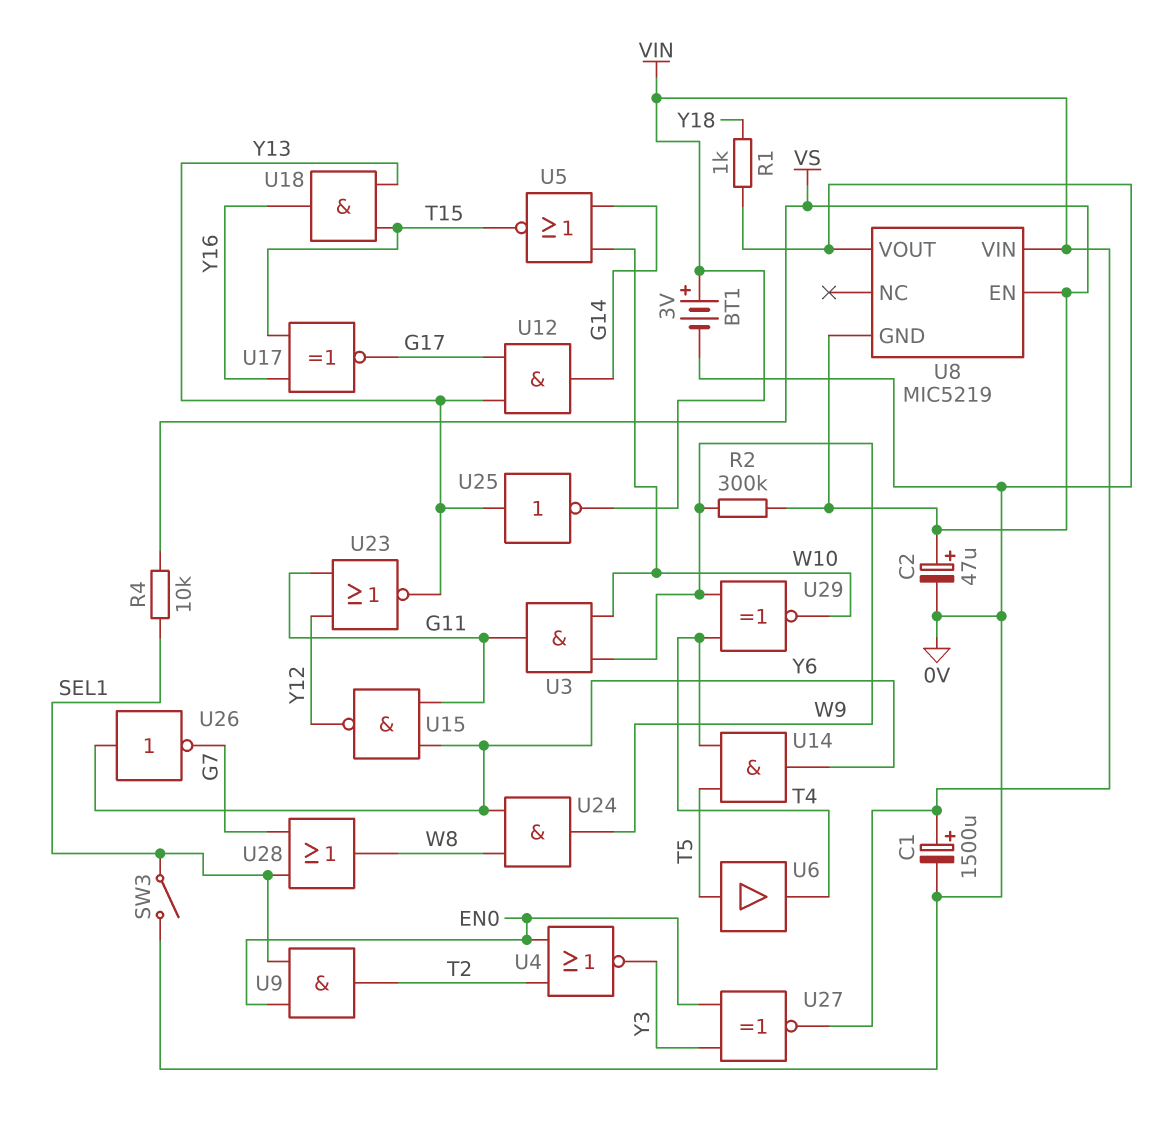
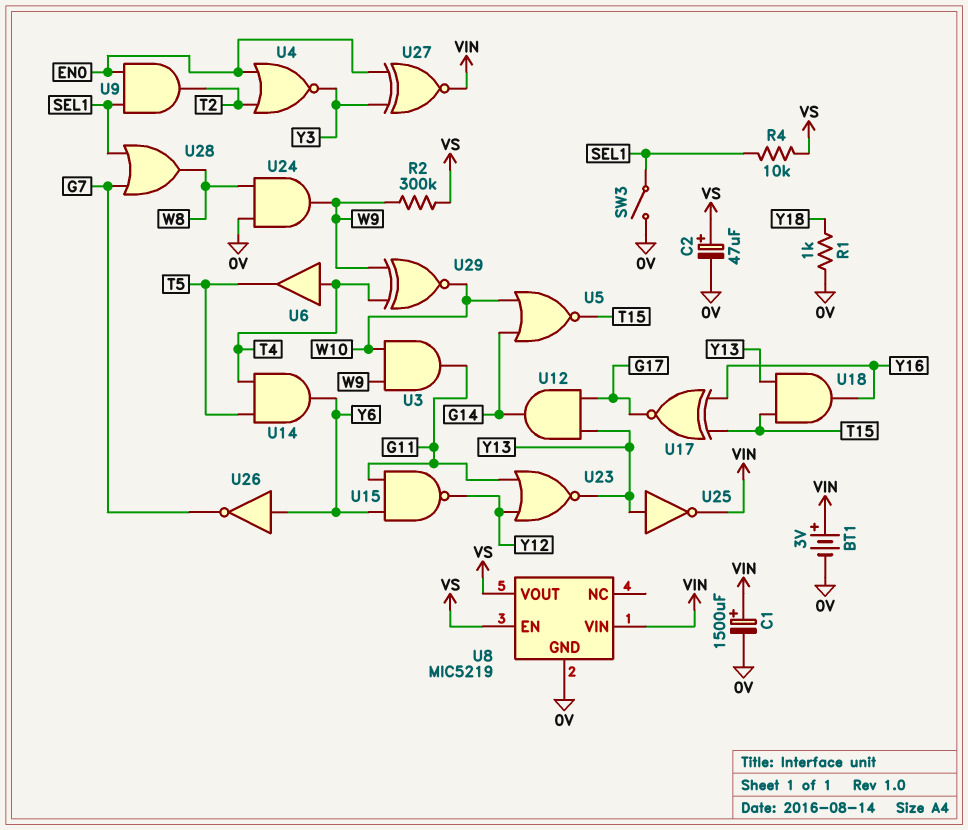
U6: buffer (in T5, out T4) -> buffer (in T4, out T5)
U8 pin GND: VS -> 0V
U8 pin VOUT: 0V -> VS
U24: AND (in W8, in Y6, out W9) -> AND (in 0V, in W8, out W9)

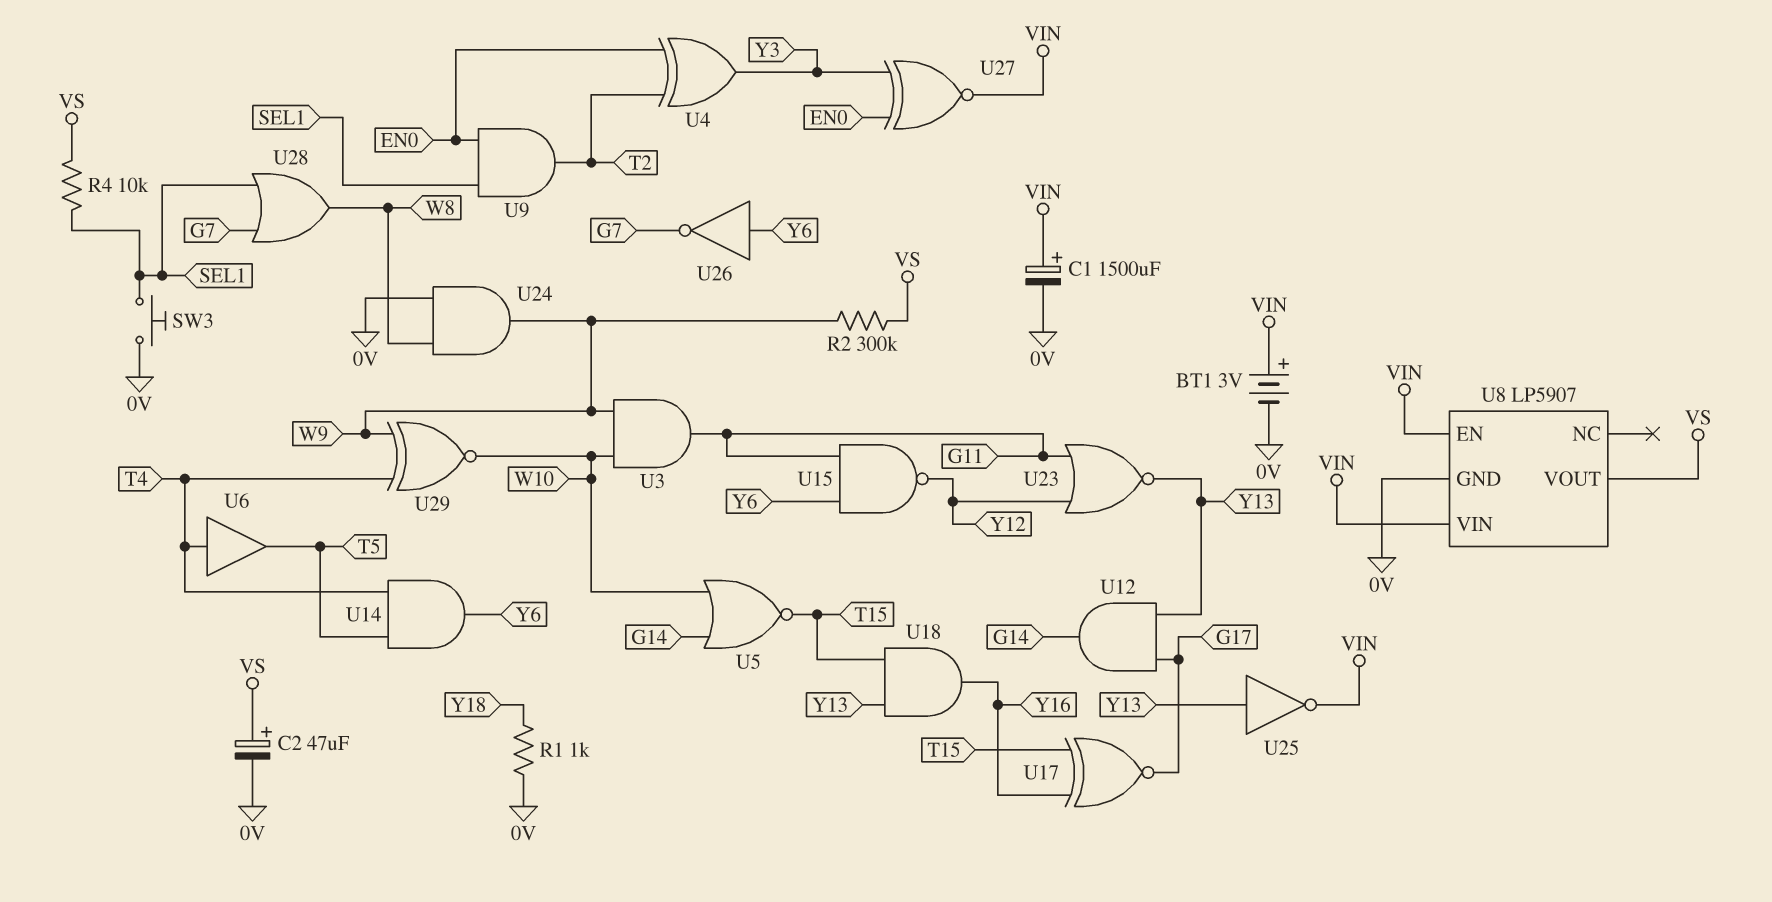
SW3: switch (0V, SEL1) -> button (0V, SEL1)
U4: NOR (in EN0, in T2, out Y3) -> XOR (in EN0, in T2, out Y3)
U8: MIC5219 -> LP5907
U8 pin EN: VS -> VIN

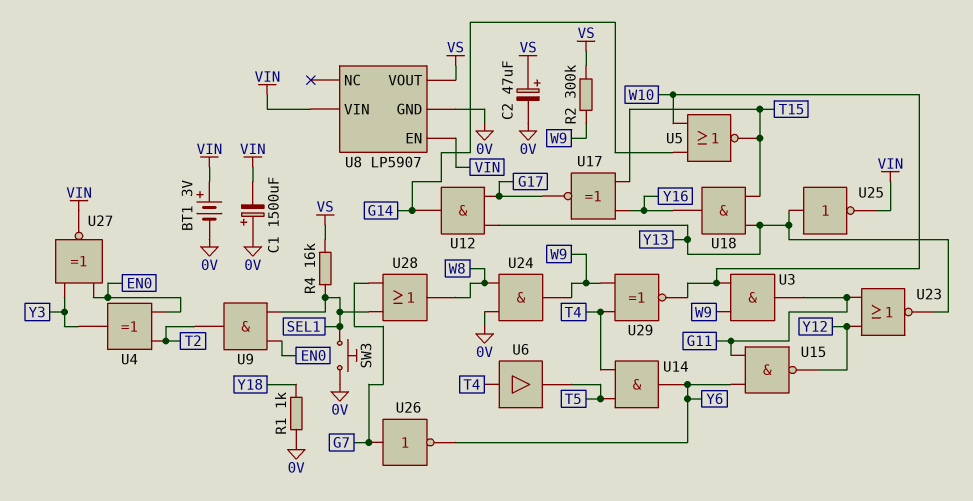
C1: 1500uF (plus VIN, minus 0V) -> 1500uF (plus 0V, minus VIN)
R4: 10k (SEL1, VS) -> 16k (SEL1, VS)
U26: NOT (in Y6, out G7) -> NOT (in G7, out Y6)

